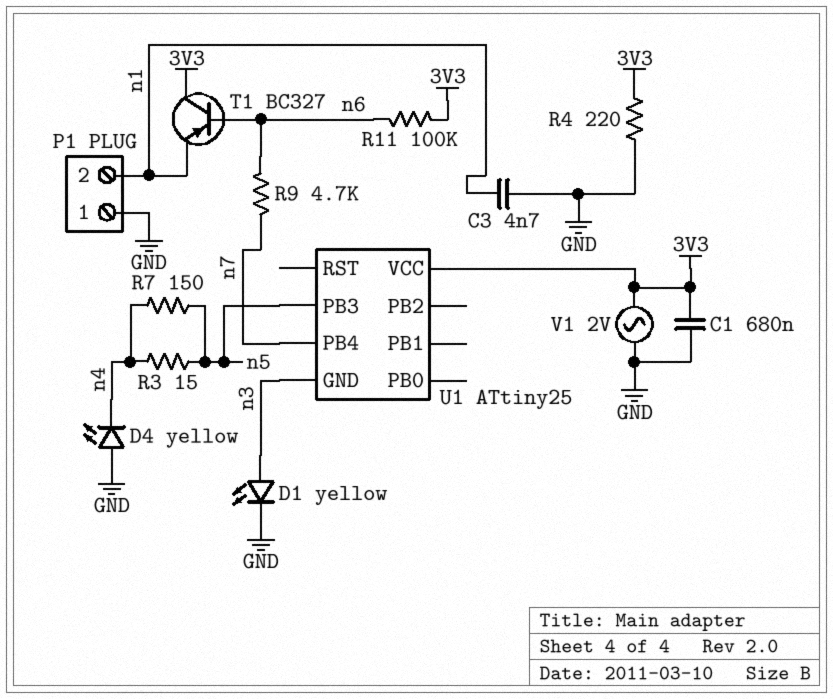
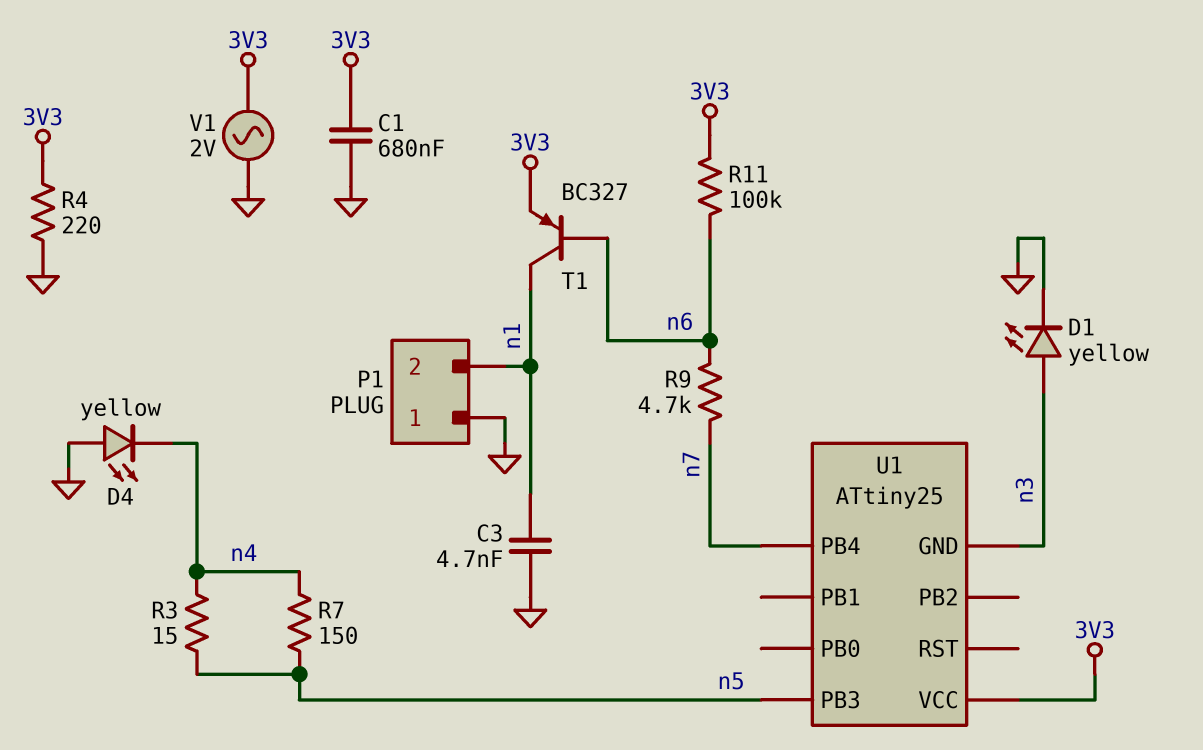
T1: PNP BC327 (B n6, C 3V3, E n1) -> PNP BC327 (B n6, C n1, E 3V3)

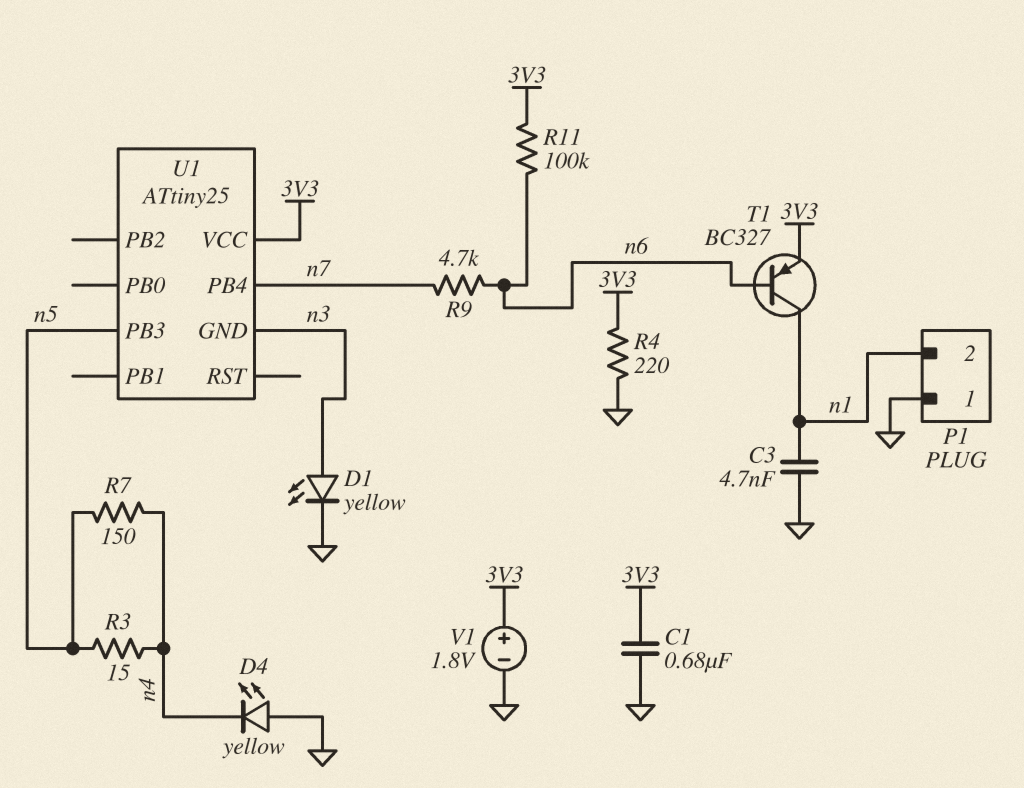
V1: AC 2V (3V3, GND) -> 1.8V (plus 3V3, minus GND)

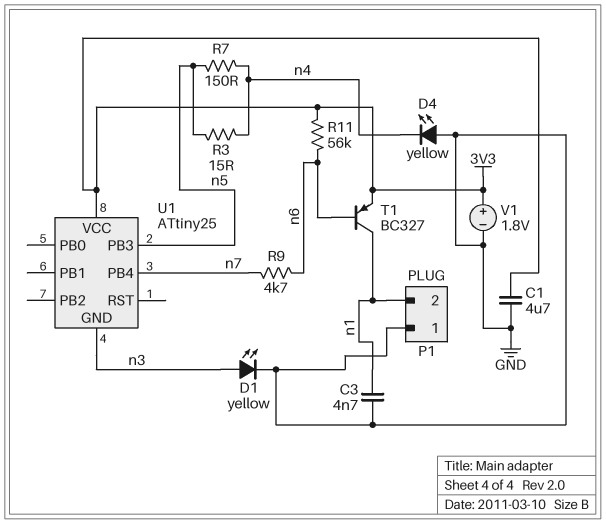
C1: 680nF (3V3, GND) -> 4.7uF (3V3, GND)
R4: 220 (3V3, GND) -> none
R11: 100k (3V3, n6) -> 56k (3V3, n6)

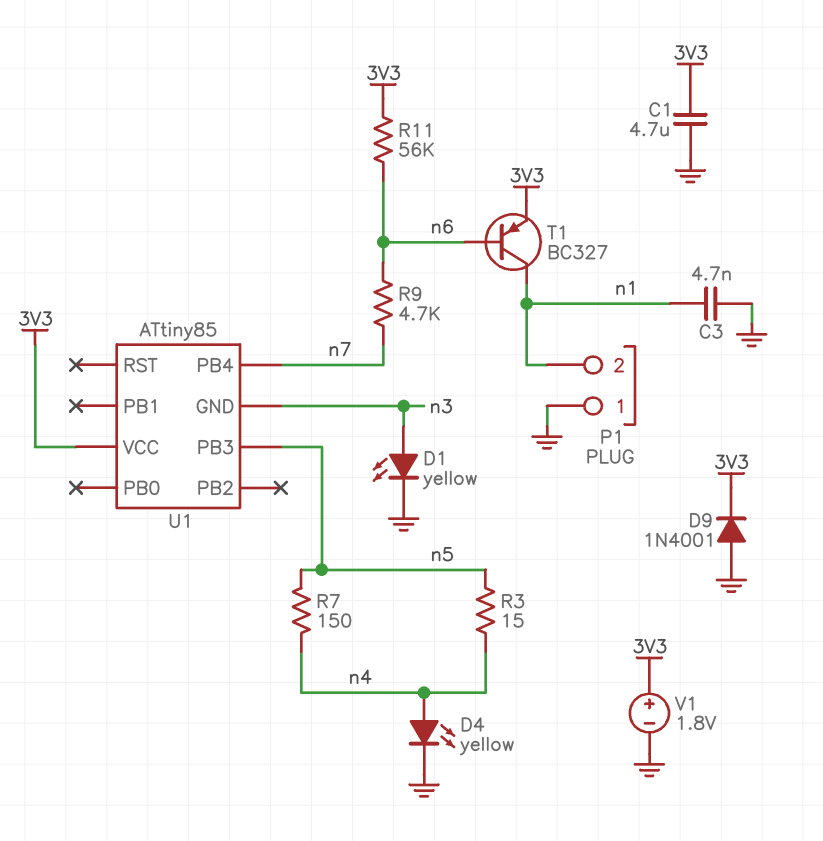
D4: LED yellow (A GND, K n4) -> LED yellow (A n4, K GND)
D9: none -> diode 1N4001 (A GND, K 3V3)
U1: ATtiny25 -> ATtiny85

